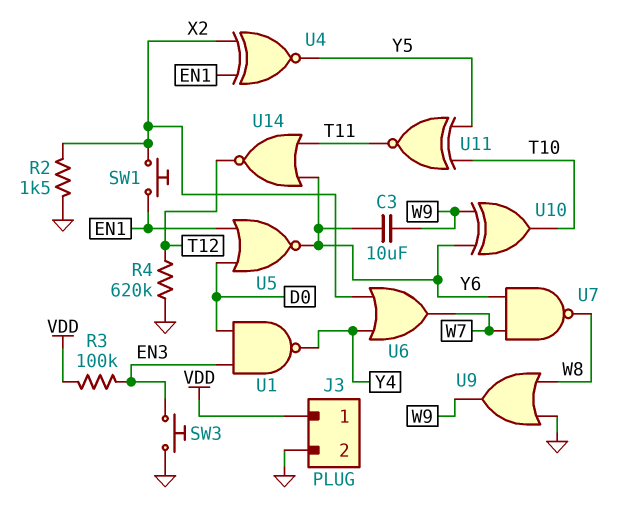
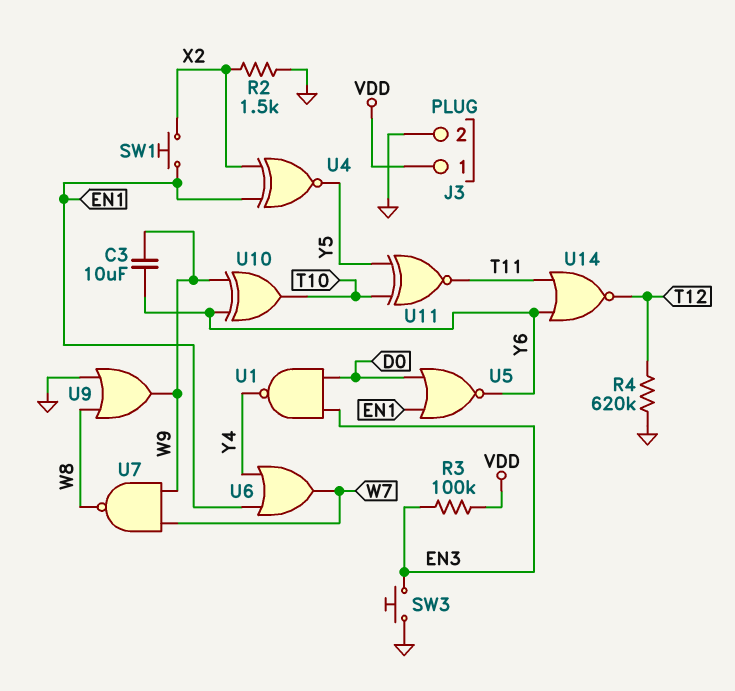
U6: OR (in X2, in Y4, out W7) -> OR (in EN1, in Y4, out W7)
U7: NAND (in W7, in Y6, out W8) -> NAND (in W7, in W9, out W8)

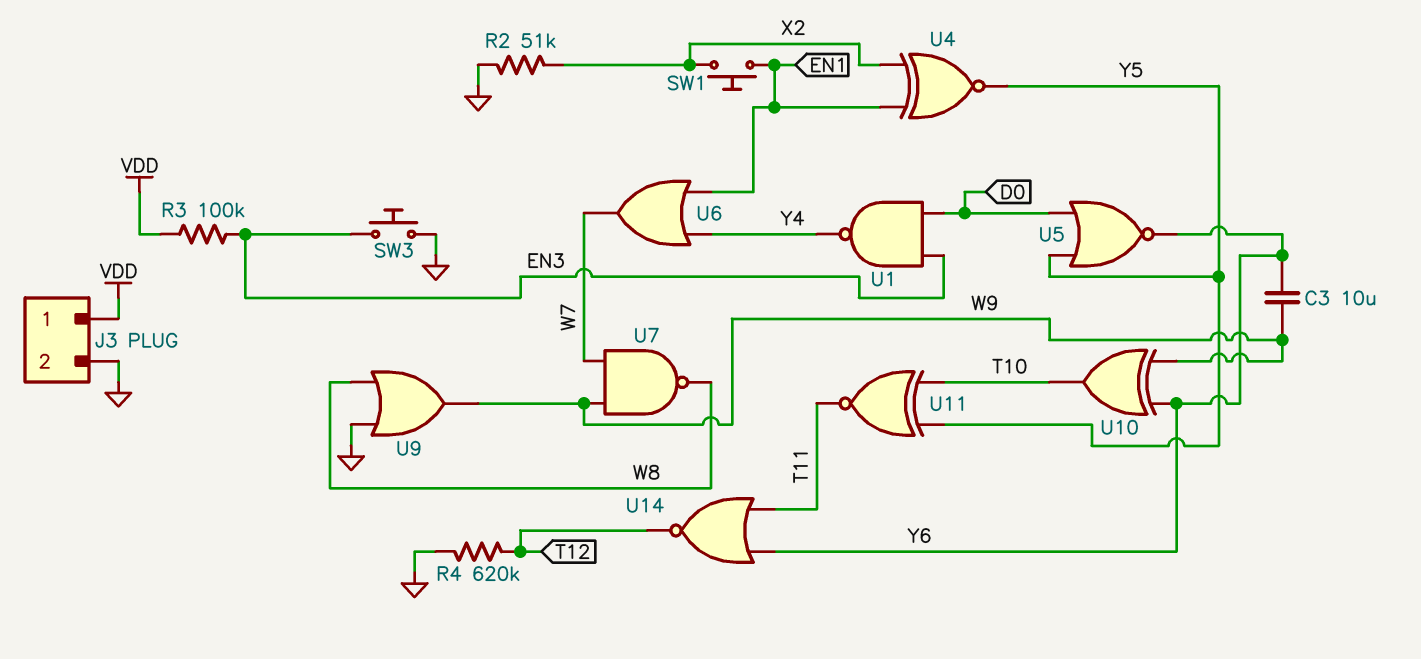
R2: 1.5k (GND, X2) -> 51k (GND, X2)
U5: NOR (in D0, in EN1, out Y6) -> NOR (in D0, in Y5, out Y6)

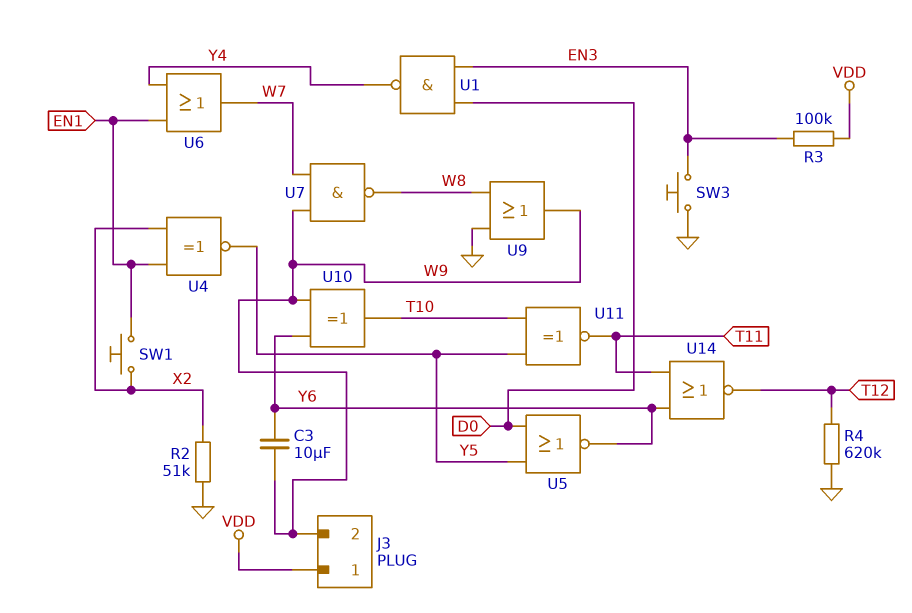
J3 pin 2: GND -> W9

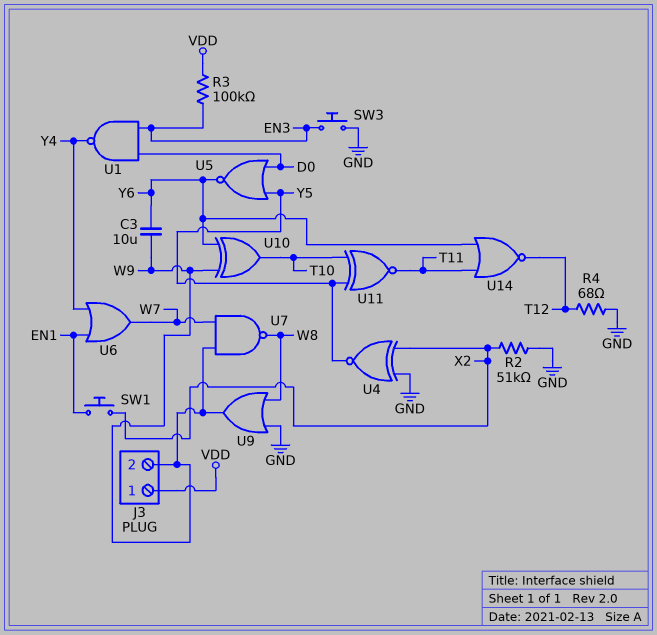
R4: 620k (GND, T12) -> 68 (GND, T12)
U4: XNOR (in EN1, in X2, out Y5) -> XNOR (in GND, in X2, out Y5)

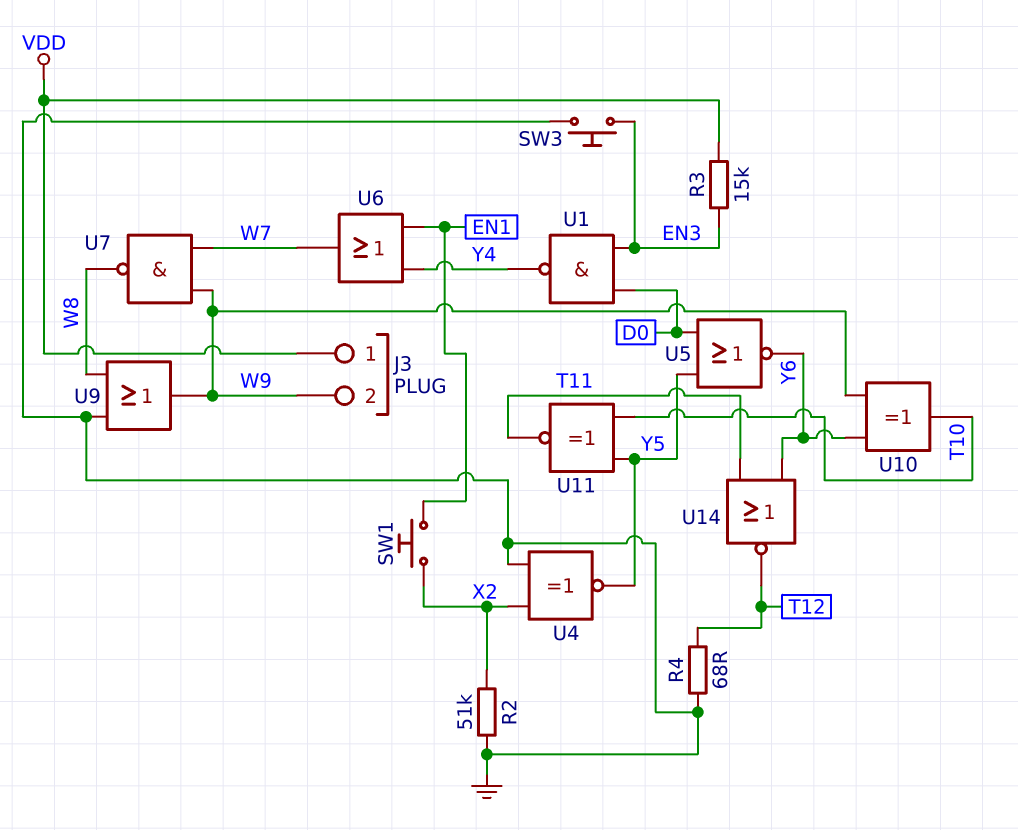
C3: 10uF (W9, Y6) -> none
R3: 100k (EN3, VDD) -> 15k (EN3, VDD)

